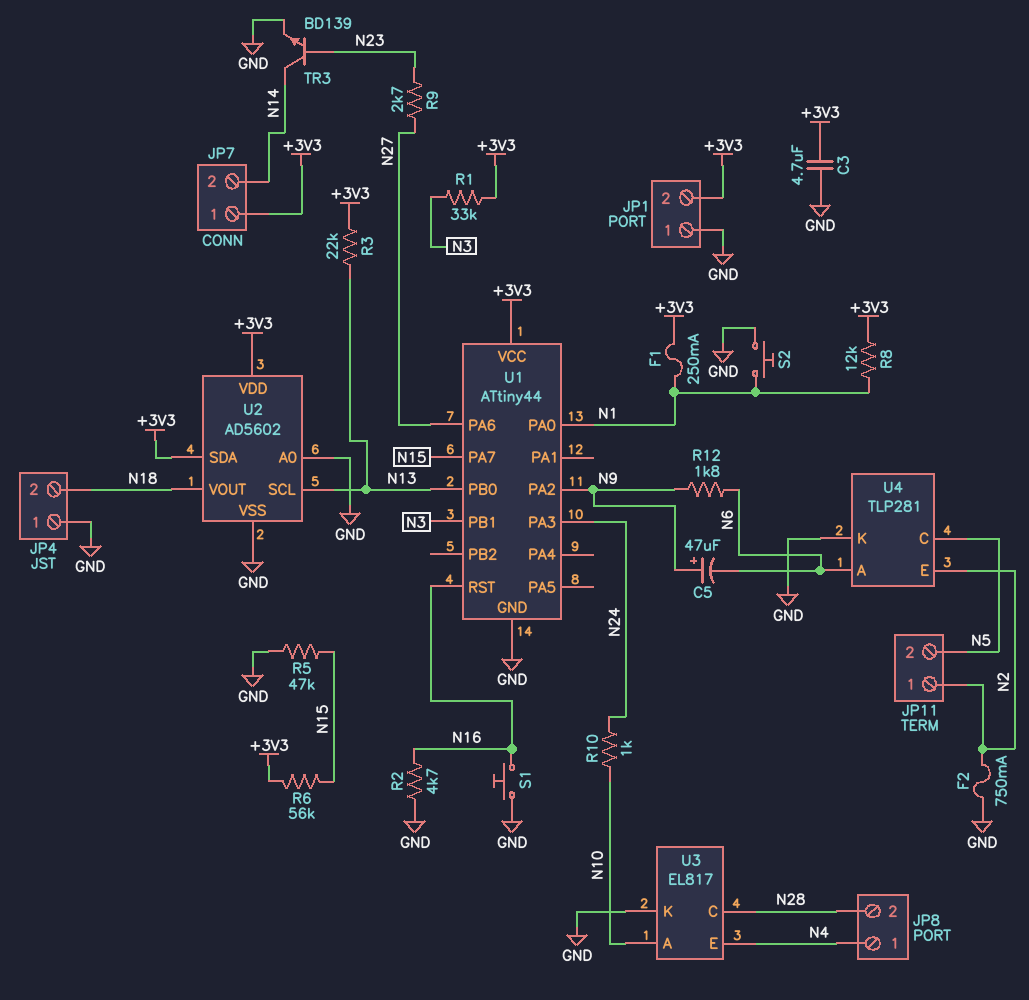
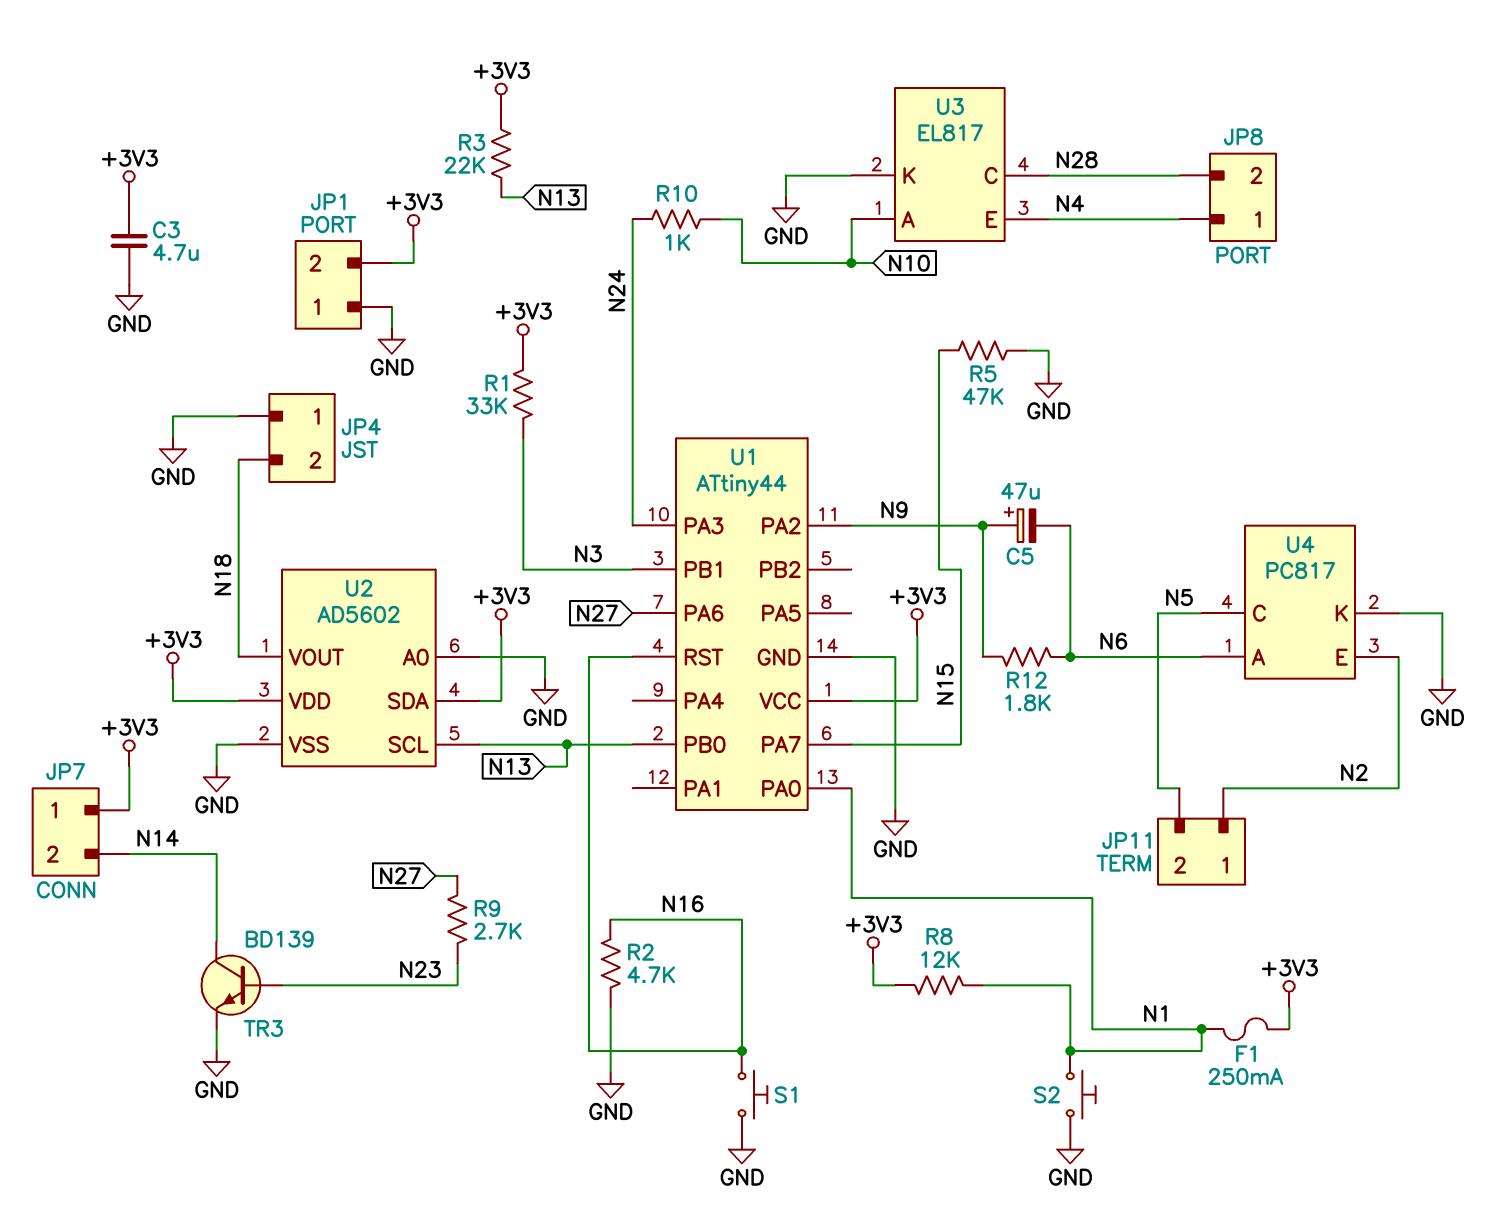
F2: 750mA (GND, N2) -> none
R6: 56k (+3V3, N15) -> none
U4: TLP281 -> PC817

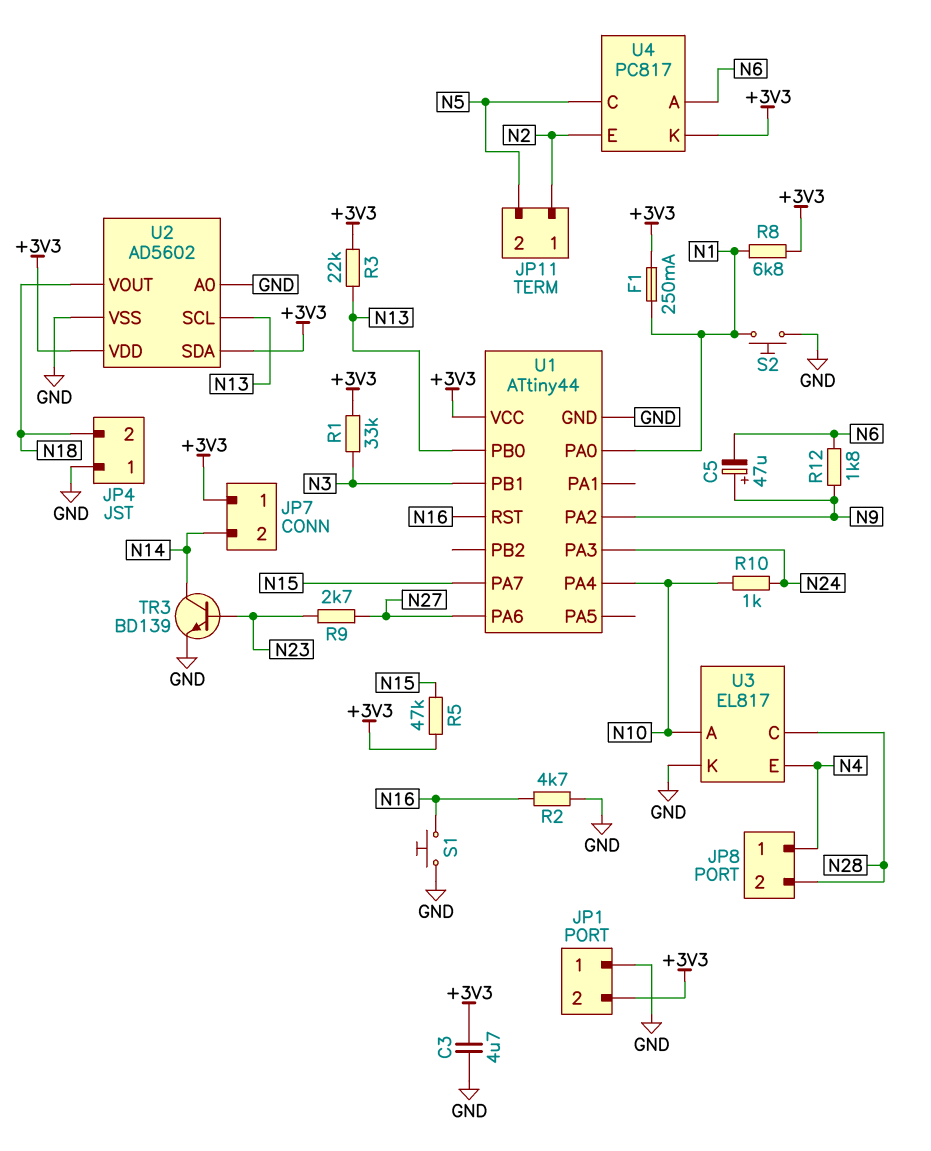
R5: 47k (GND, N15) -> 47k (+3V3, N15)
R8: 12k (+3V3, N1) -> 6.8k (+3V3, N1)
U1 pin PA4: none -> N10
U4 pin K: GND -> +3V3

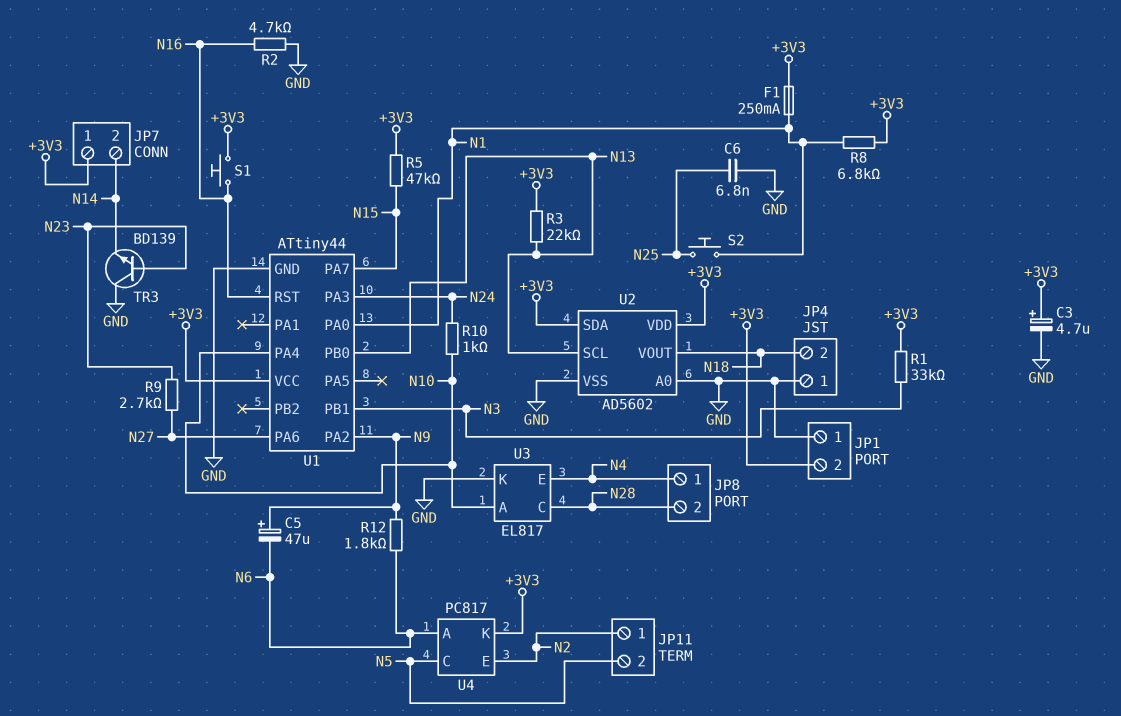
C3: 4.7uF (+3V3, GND) -> 4.7uF (plus +3V3, minus GND)
C6: none -> 6.8nF (GND, N25)
S1: button (GND, N16) -> button (+3V3, N16)
S2: button (GND, N1) -> button (N1, N25)
TR3: NPN BD139 (B N23, C N14, E GND) -> NPN BD139 (B N23, C GND, E N14)

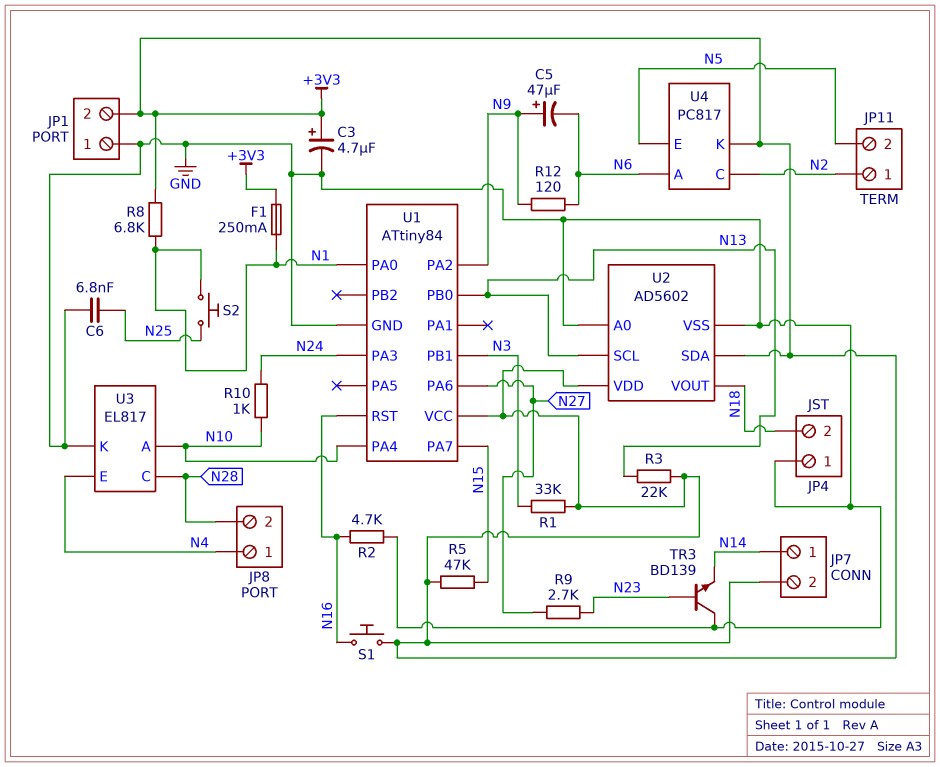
JP7 pin 1: +3V3 -> N14
JP7 pin 2: N14 -> +3V3
R12: 1.8k (N6, N9) -> 120 (N6, N9)
U1: ATtiny44 -> ATtiny84
U4 pin C: N5 -> N2
U4 pin E: N2 -> N5

